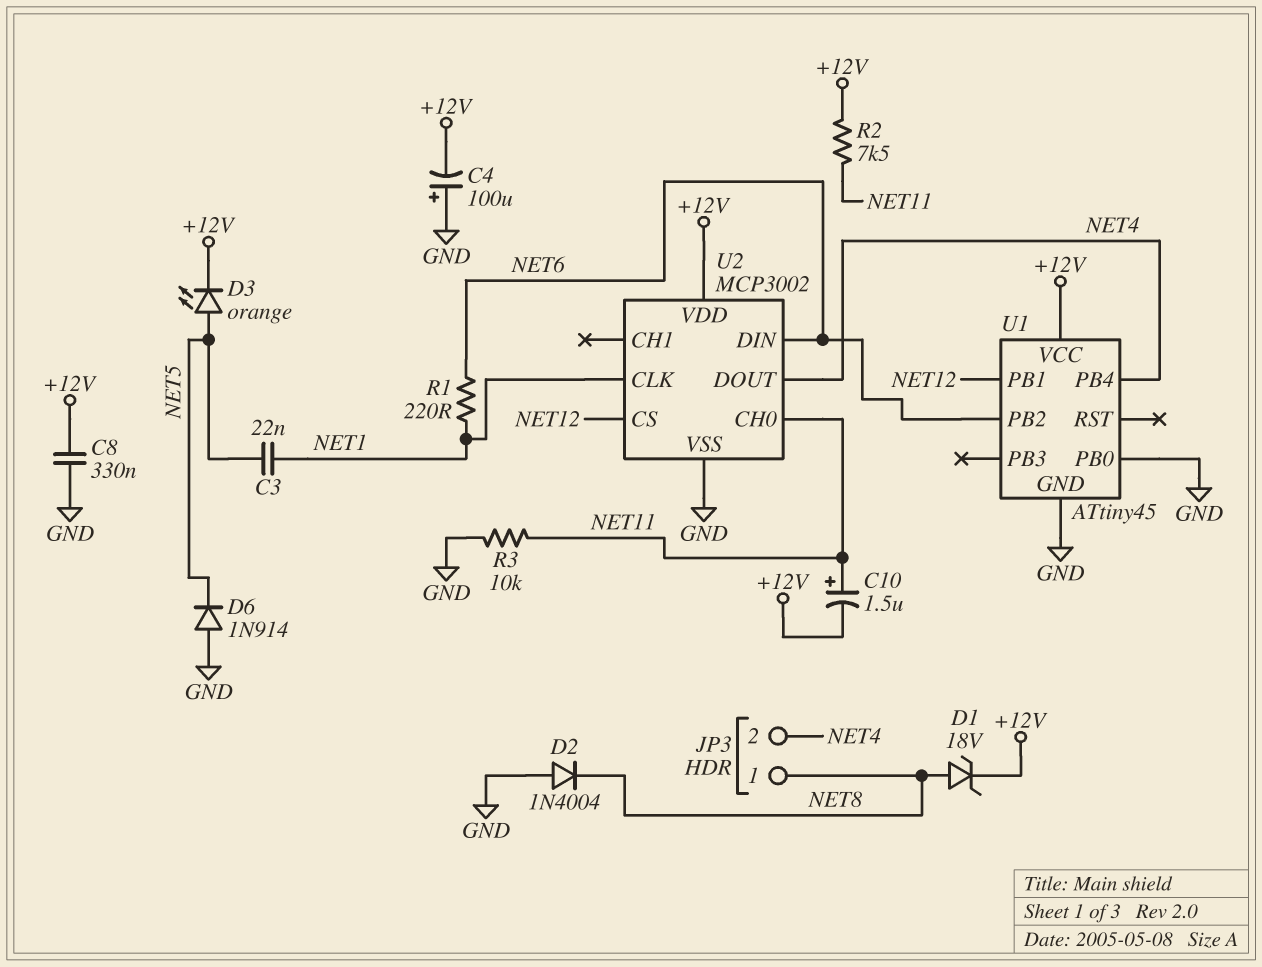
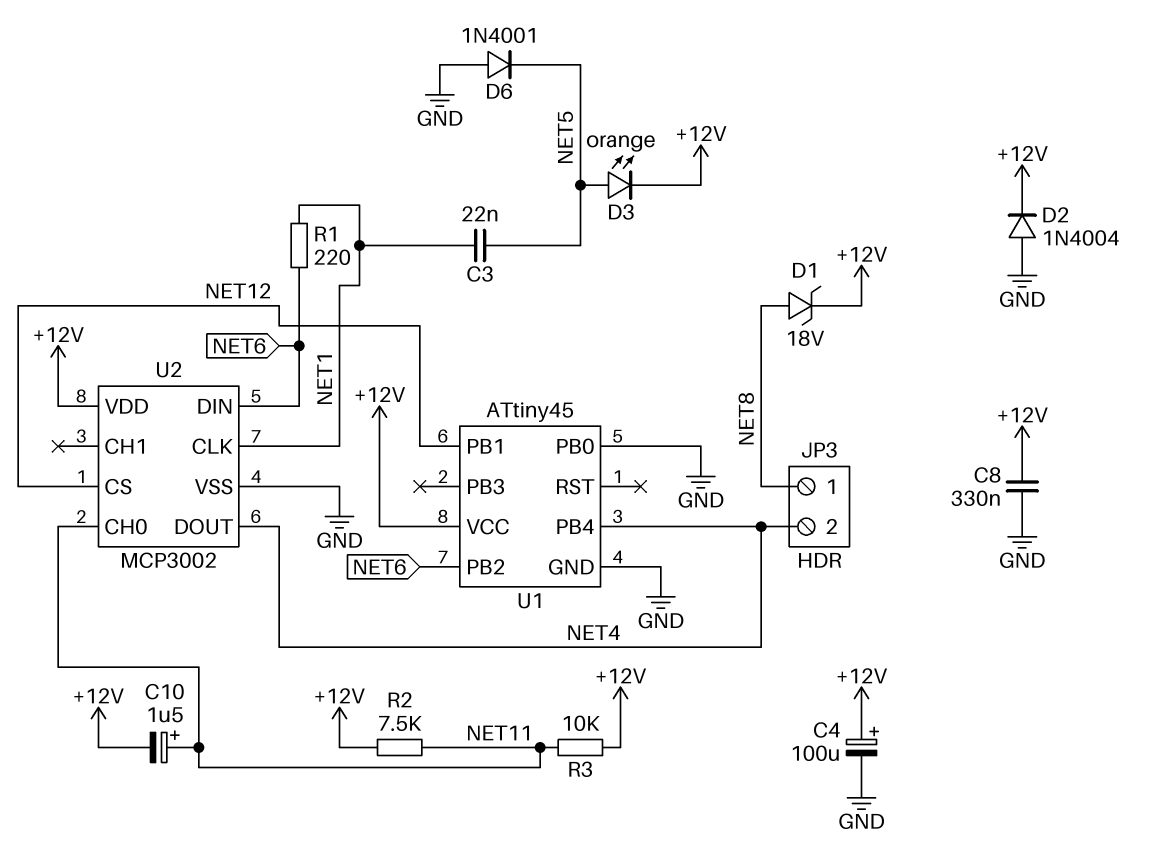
C4: 100uF (plus GND, minus +12V) -> 100uF (plus +12V, minus GND)
D2: diode 1N4004 (A GND, K NET8) -> diode 1N4004 (A GND, K +12V)
D6: diode 1N914 (A GND, K NET5) -> diode 1N4001 (A GND, K NET5)
R3: 10k (GND, NET11) -> 10k (+12V, NET11)

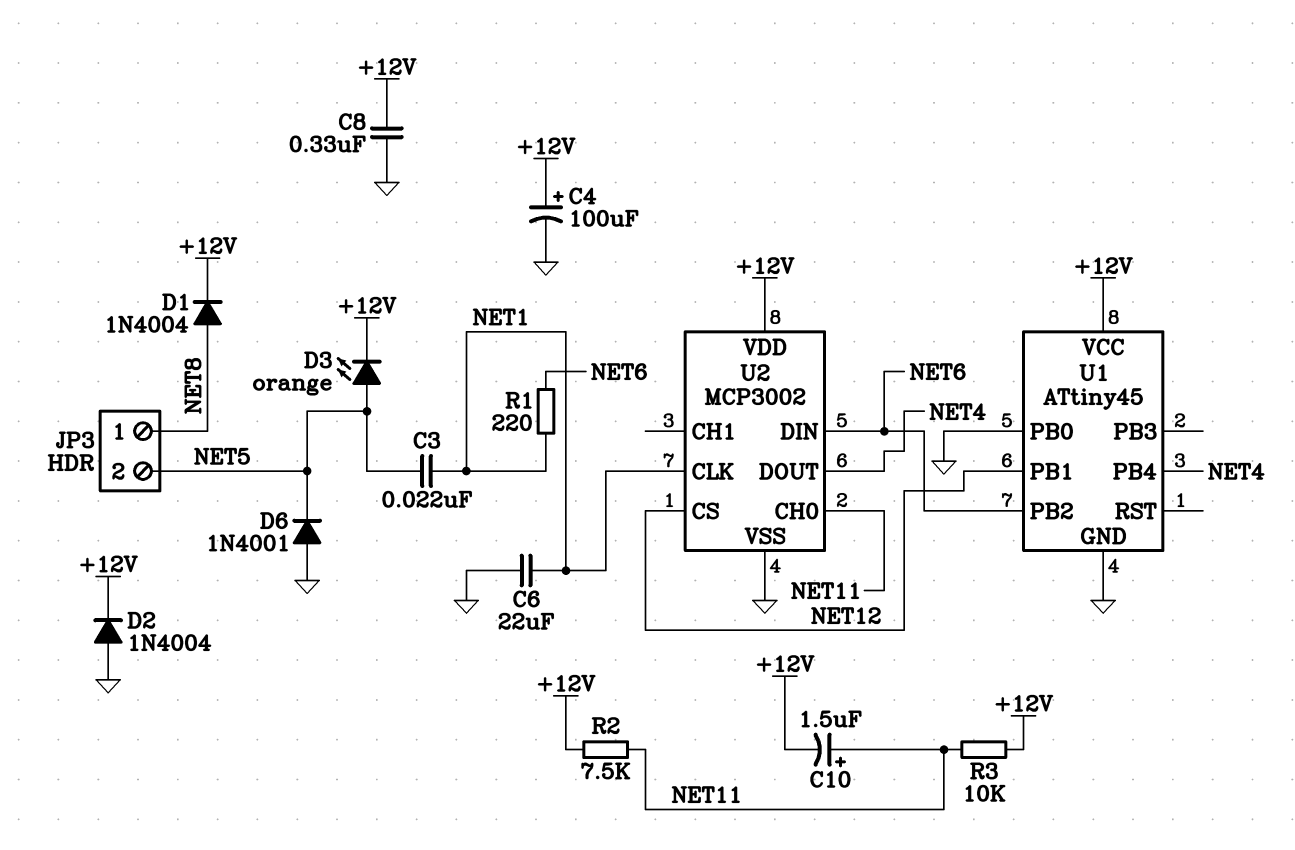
C6: none -> 22uF (GND, NET1)
D1: zener 18V (A NET8, K +12V) -> diode 1N4004 (A NET8, K +12V)
JP3 pin 2: NET4 -> NET5

